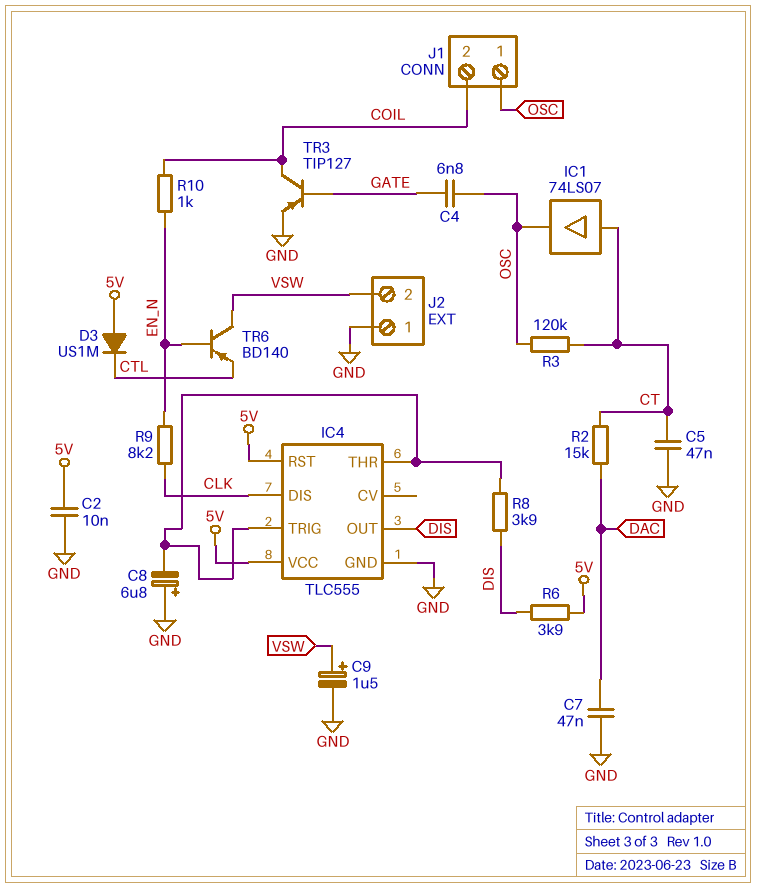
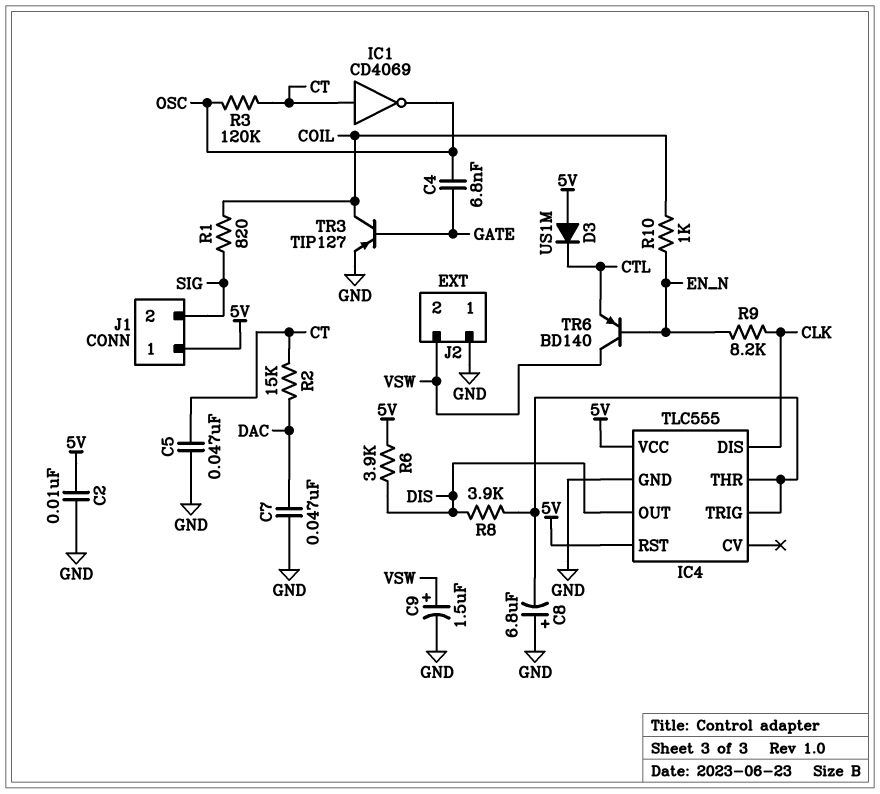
IC1: buffer 74LS07 (in CT, out OSC) -> NOT CD4069 (in CT, out OSC)
J1 pin 1: OSC -> 5V
J1 pin 2: COIL -> SIG
R1: none -> 820 (COIL, SIG)

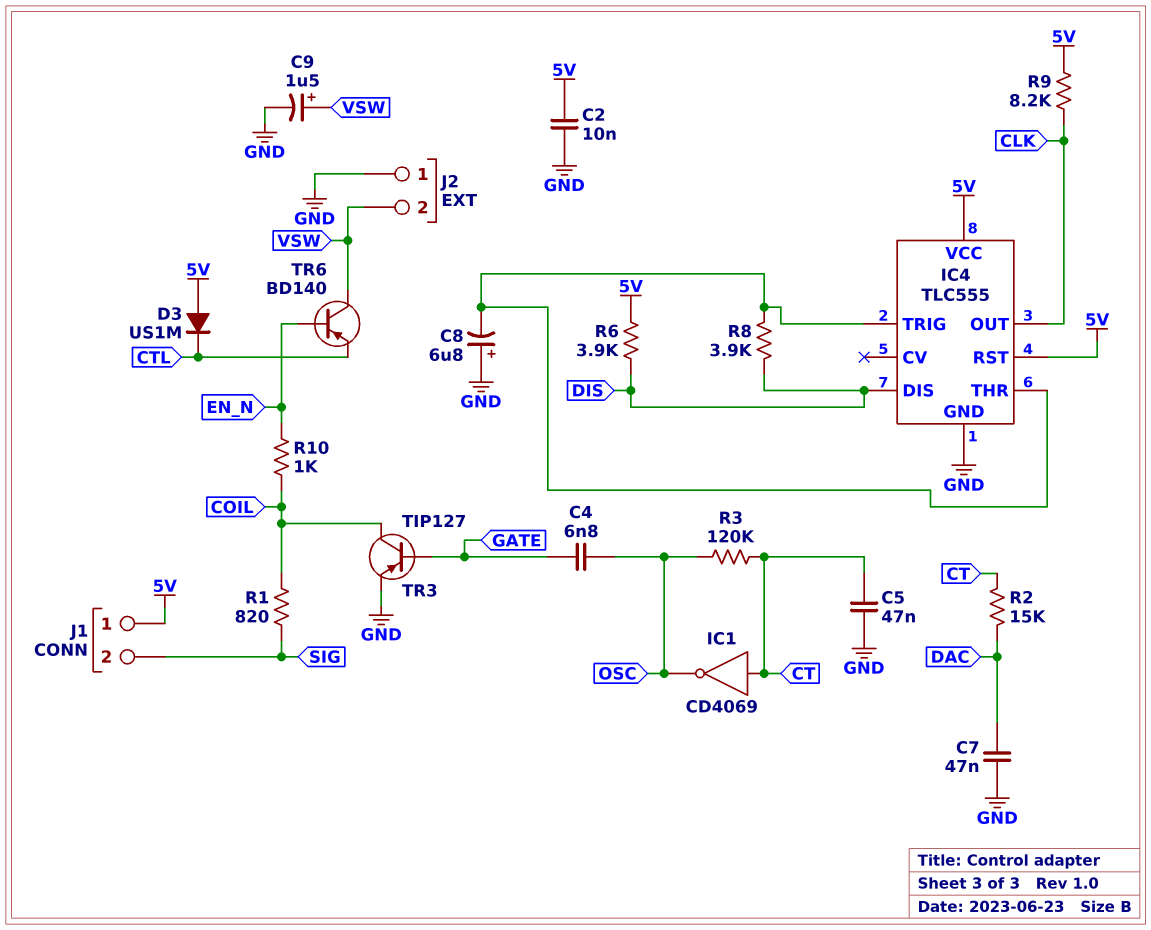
IC4 pin DIS: CLK -> DIS
IC4 pin OUT: DIS -> CLK
R9: 8.2k (CLK, EN_N) -> 8.2k (5V, CLK)

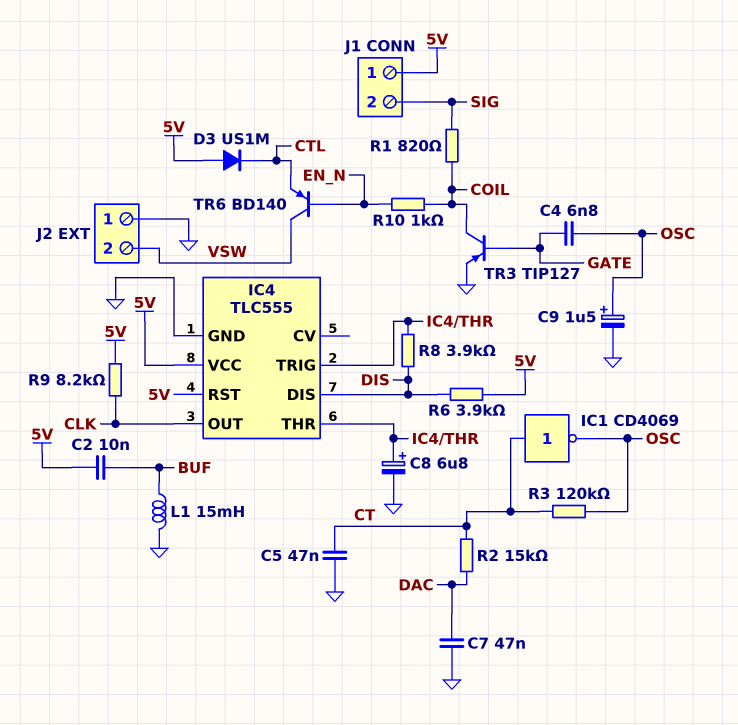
C2: 10nF (5V, GND) -> 10nF (5V, BUF)
C8: 6.8uF (plus GND, minus IC4/THR) -> 6.8uF (plus IC4/THR, minus GND)
C9: 1.5uF (plus VSW, minus GND) -> 1.5uF (plus OSC, minus GND)
L1: none -> 15mH (BUF, GND)

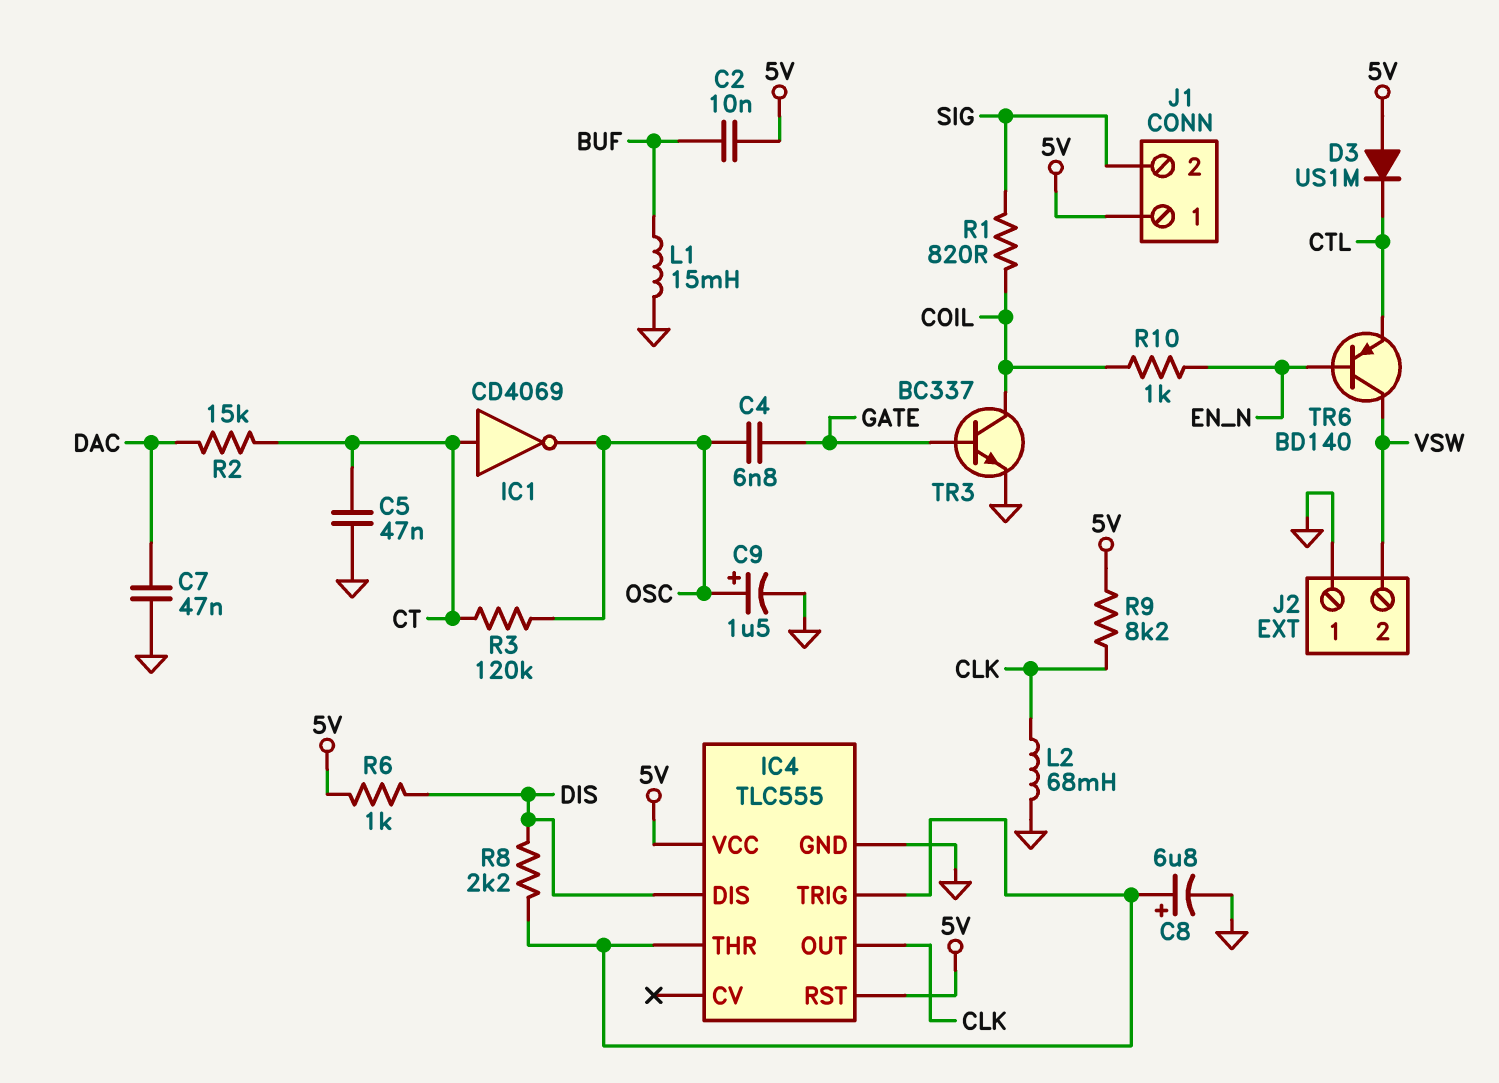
L2: none -> 68mH (CLK, GND)
R6: 3.9k (5V, DIS) -> 1k (5V, DIS)
R8: 3.9k (DIS, IC4/THR) -> 2.2k (DIS, IC4/THR)
TR3: PNP TIP127 (B GATE, C COIL, E GND) -> NPN BC337 (B GATE, C COIL, E GND)

